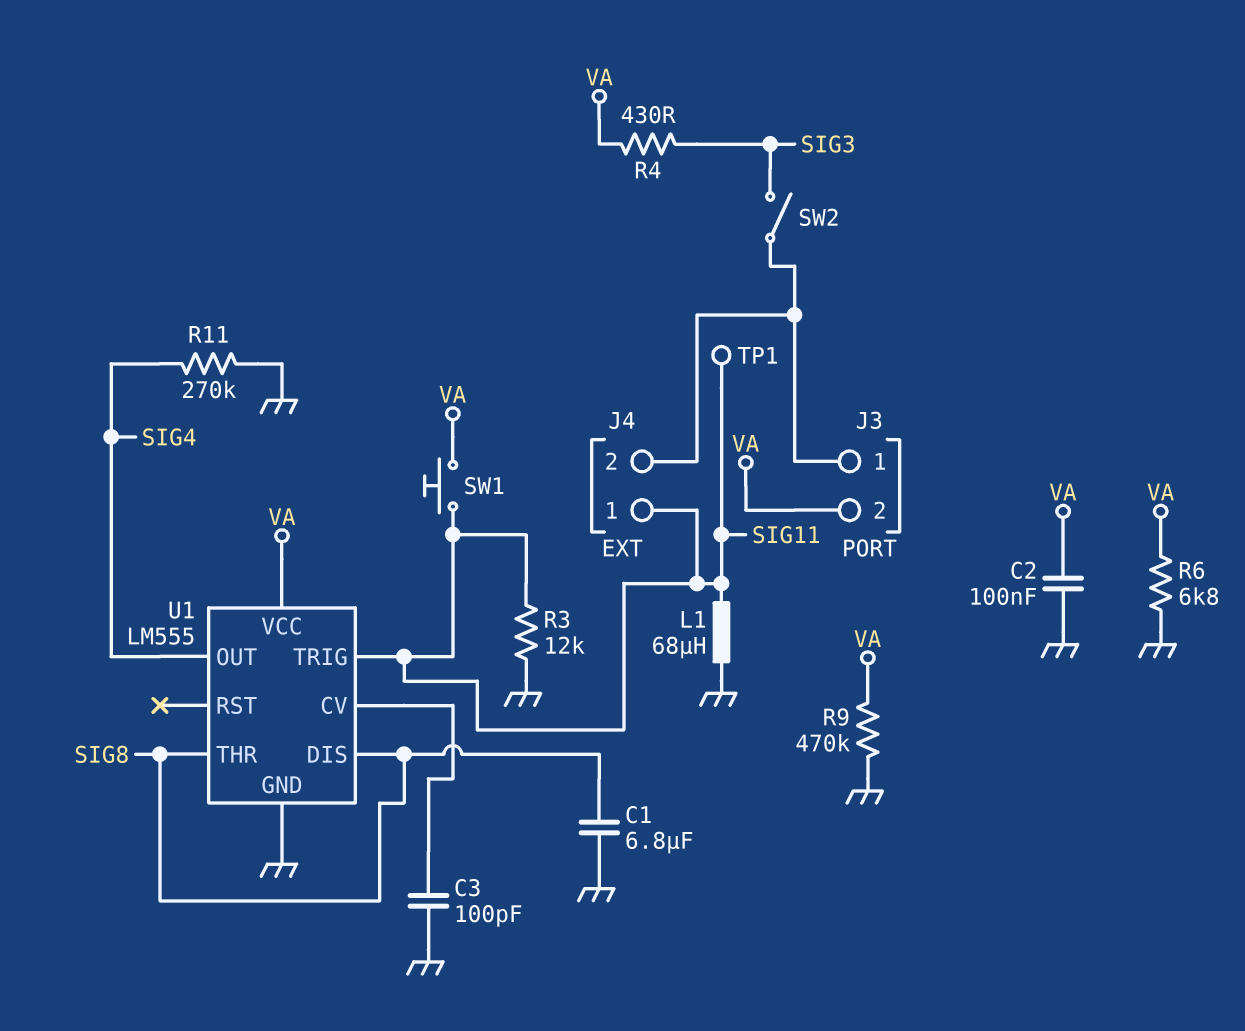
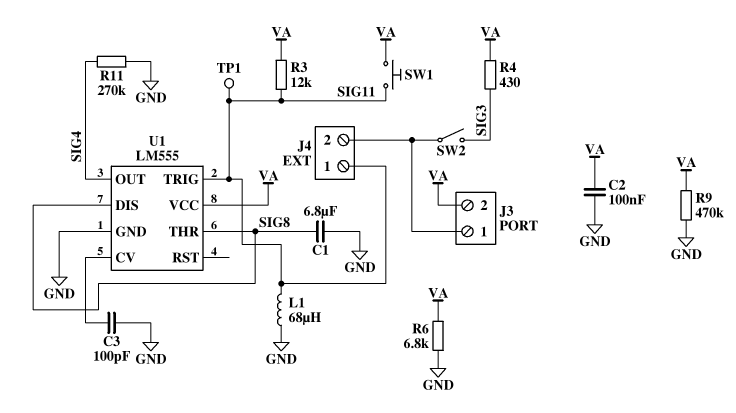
R3: 12k (GND, SIG11) -> 12k (SIG11, VA)

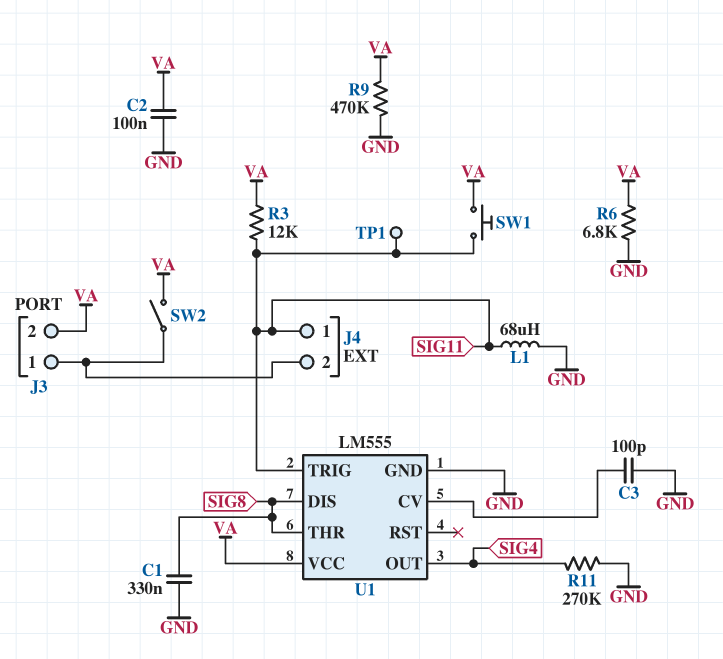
C1: 6.8uF (GND, SIG8) -> 330nF (GND, SIG8)
R4: 430 (SIG3, VA) -> none
SW2: switch (J3/1, SIG3) -> switch (J3/1, VA)

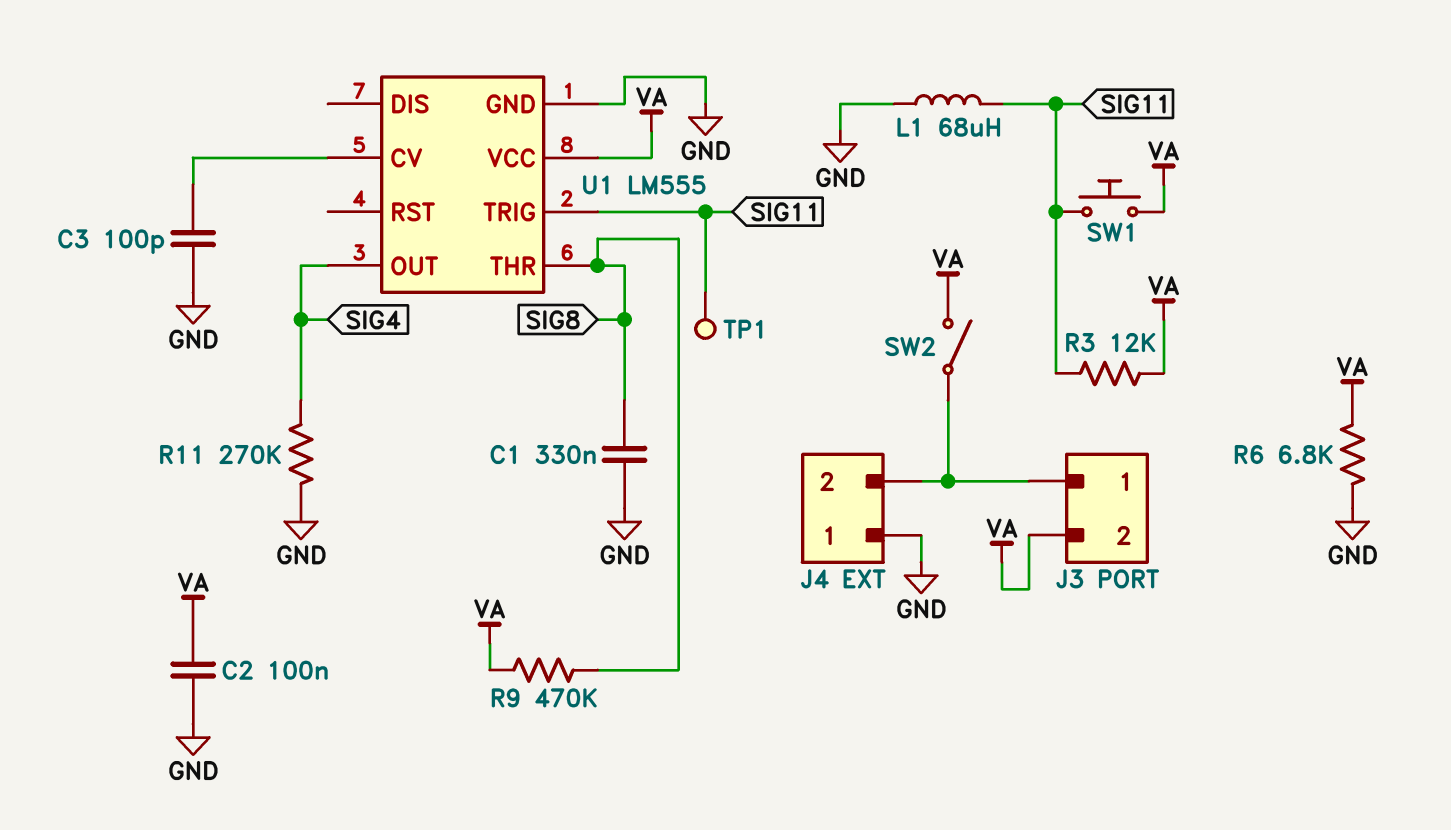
J4 pin 1: SIG11 -> GND
R9: 470k (GND, VA) -> 470k (SIG8, VA)
U1 pin DIS: SIG8 -> none

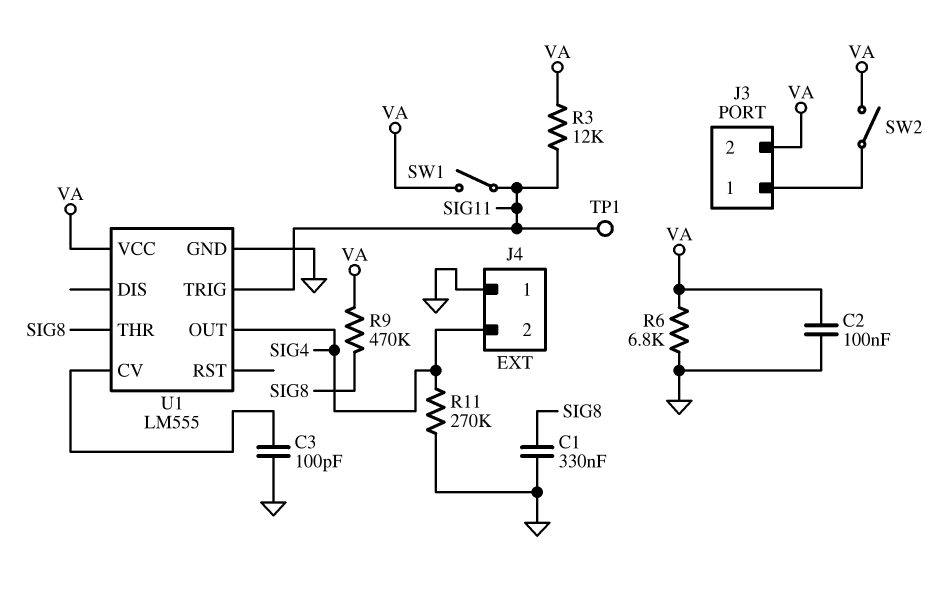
J4 pin 2: J3/1 -> SIG4
L1: 68uH (GND, SIG11) -> none
SW1: button (SIG11, VA) -> switch (SIG11, VA)

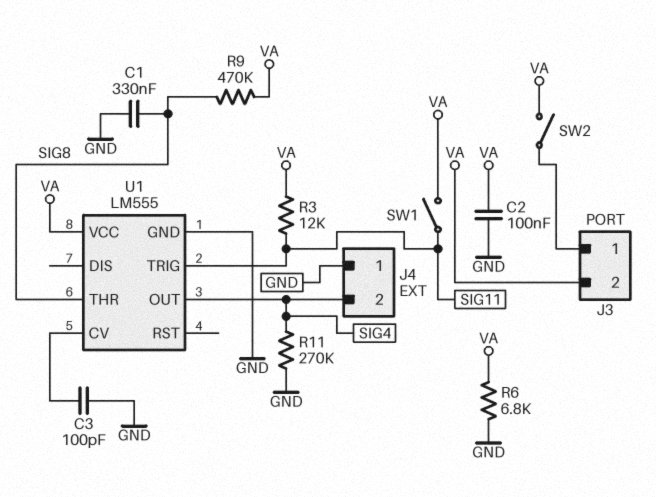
TP1: test point (SIG11) -> none

